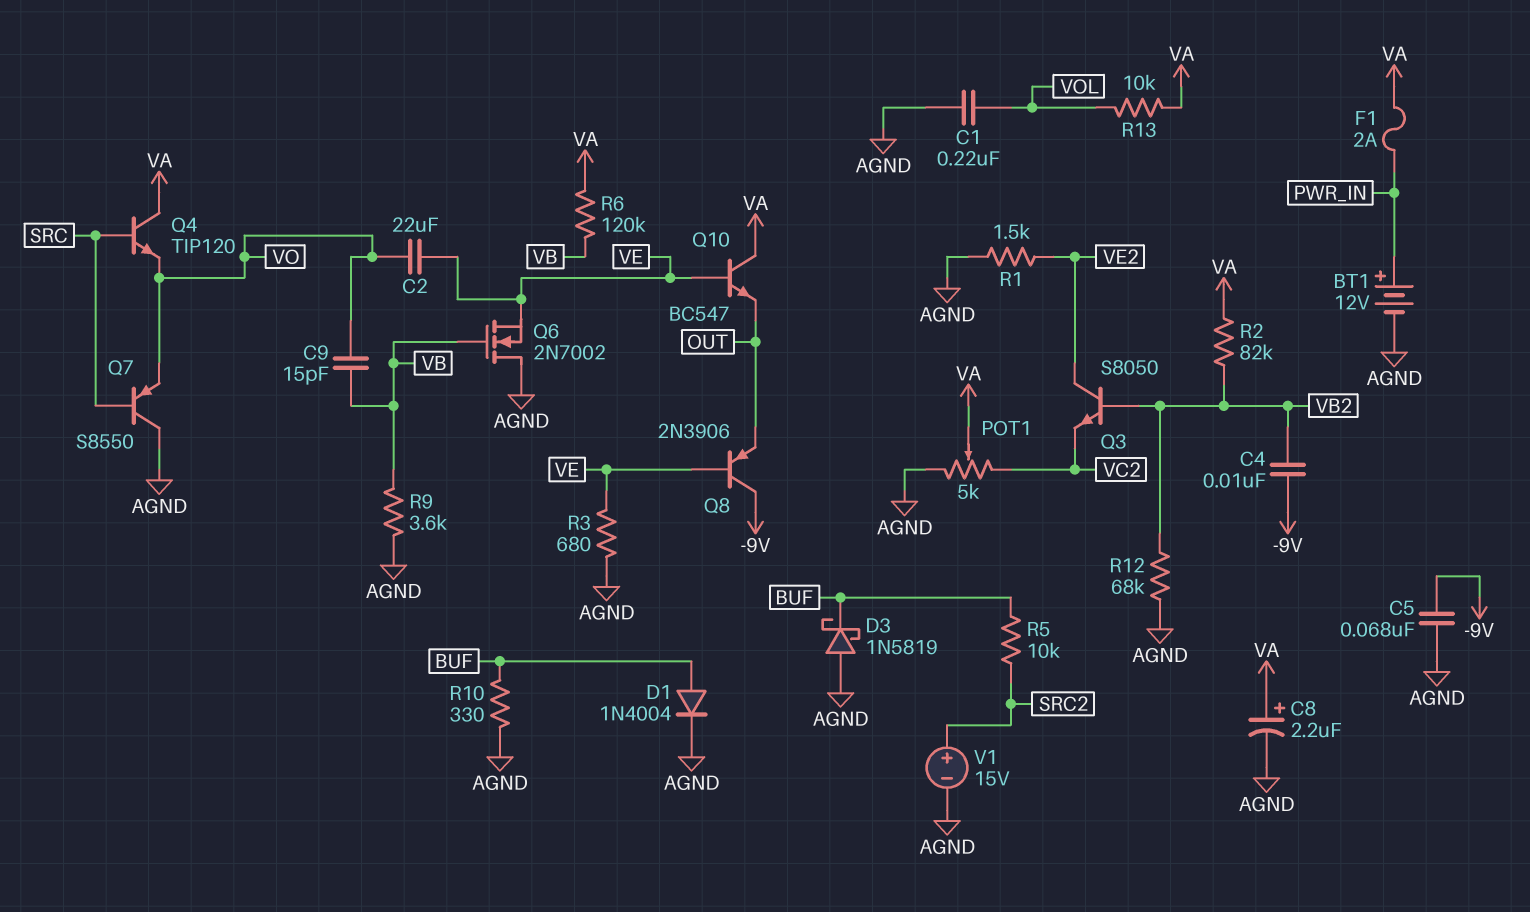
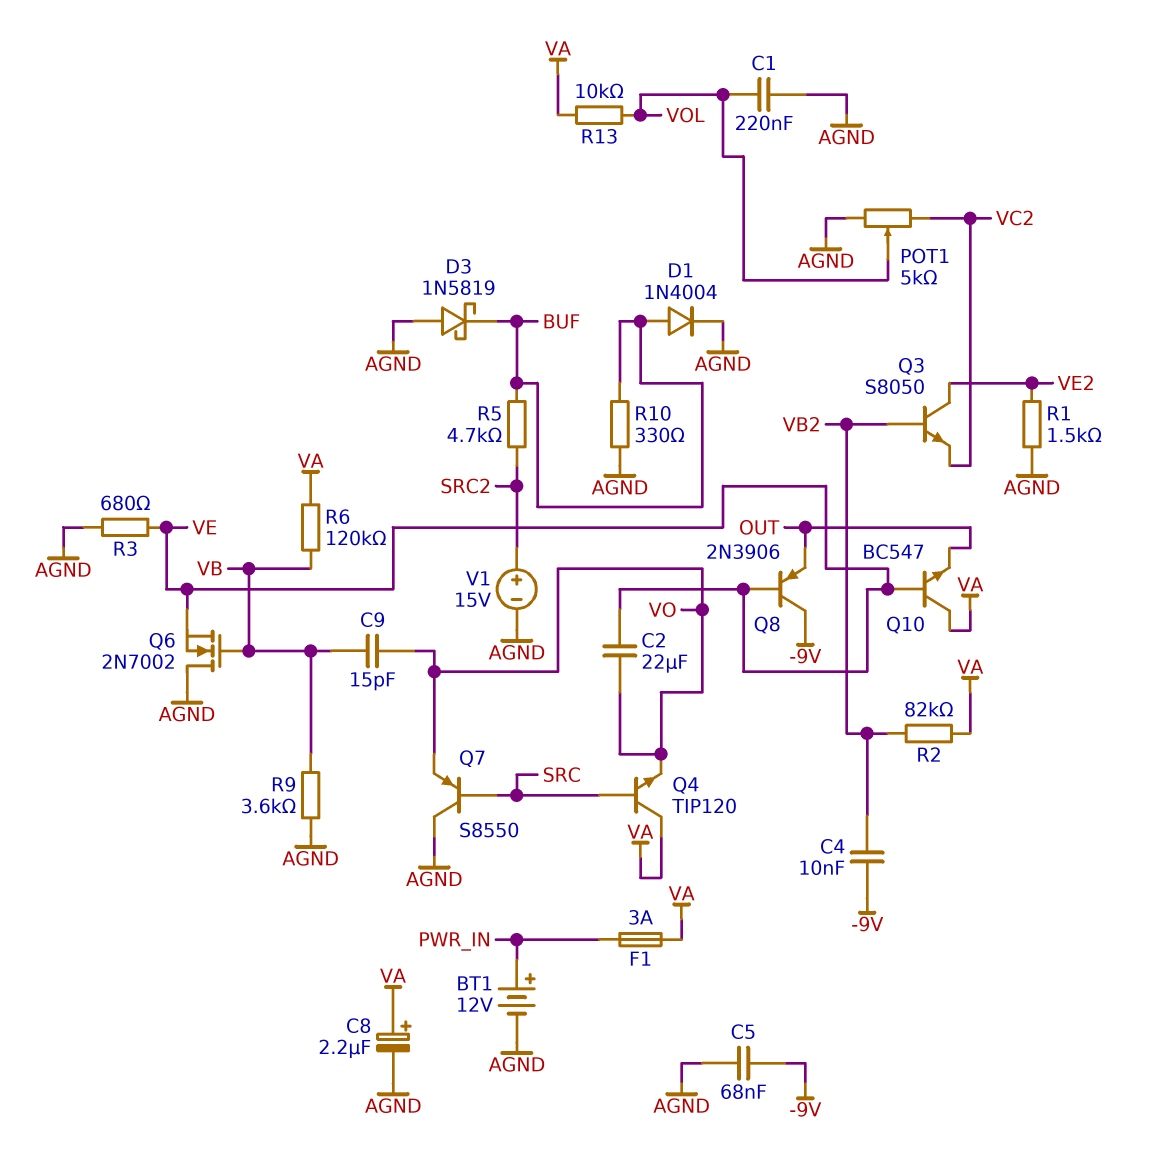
F1: 2A (PWR_IN, VA) -> 3A (PWR_IN, VA)
POT1: 5k (AGND, VC2, wiper VA) -> 5k (AGND, VC2, wiper VOL)
R5: 10k (BUF, SRC2) -> 4.7k (BUF, SRC2)
R12: 68k (AGND, VB2) -> none

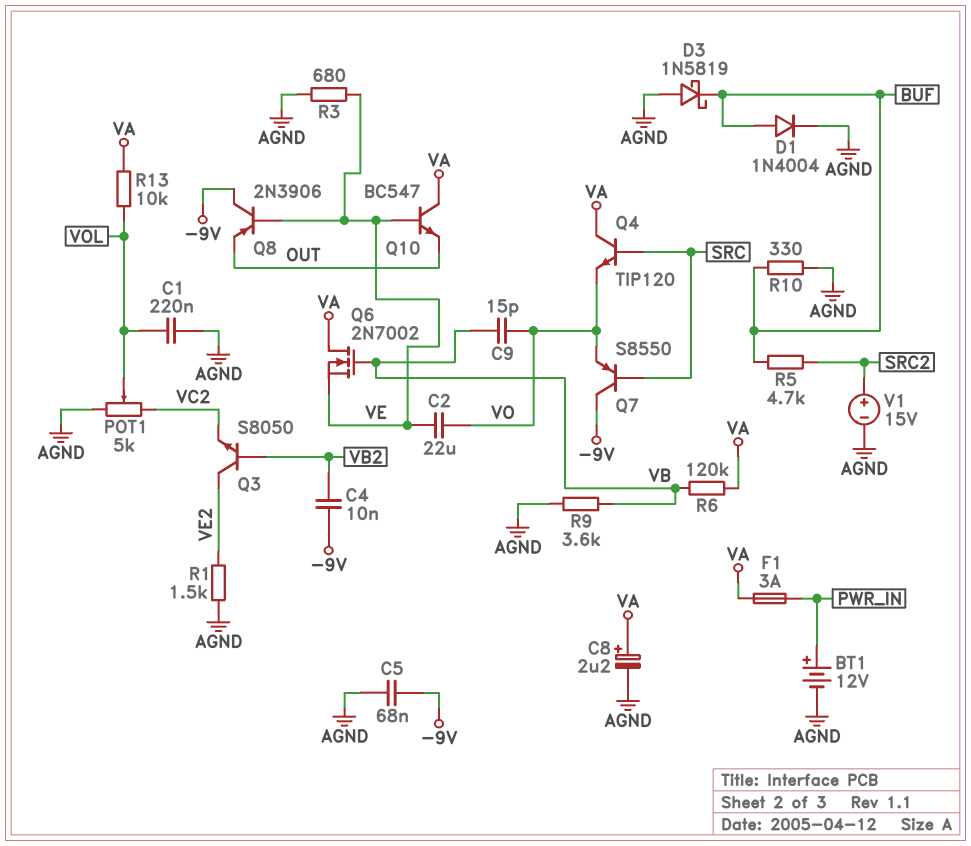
Q6: NMOS 2N7002 (G VB, D AGND, S VE) -> NMOS 2N7002 (G VB, D VA, S VE)
Q7: PNP S8550 (B SRC, C AGND, E VO) -> PNP S8550 (B SRC, C -9V, E VO)
R2: 82k (VA, VB2) -> none

